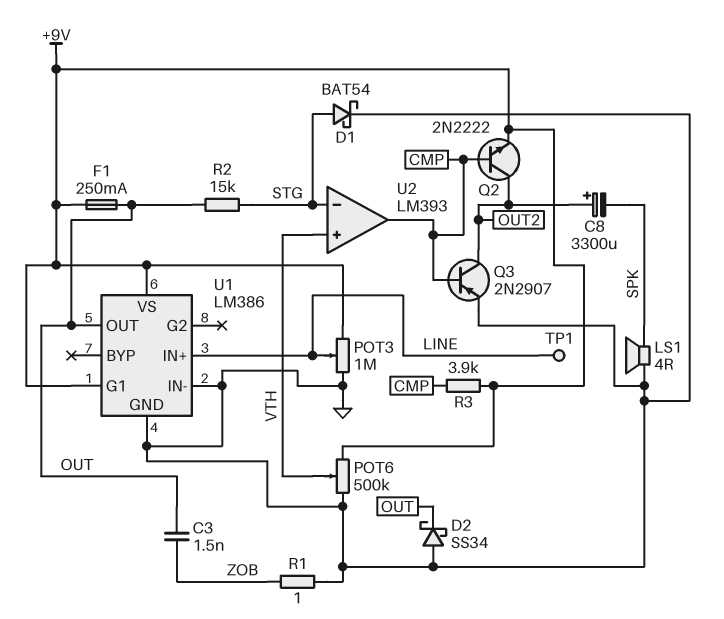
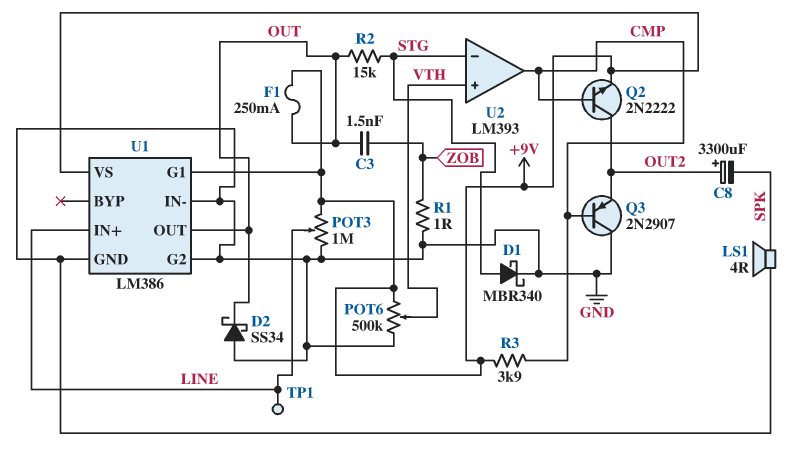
D1: schottky BAT54 (A STG, K GND) -> schottky MBR340 (A STG, K GND)
Q3: PNP 2N2907 (B CMP, C OUT2, E GND) -> PNP 2N2907 (B CMP, C GND, E OUT2)
U1 pin G2: none -> GND

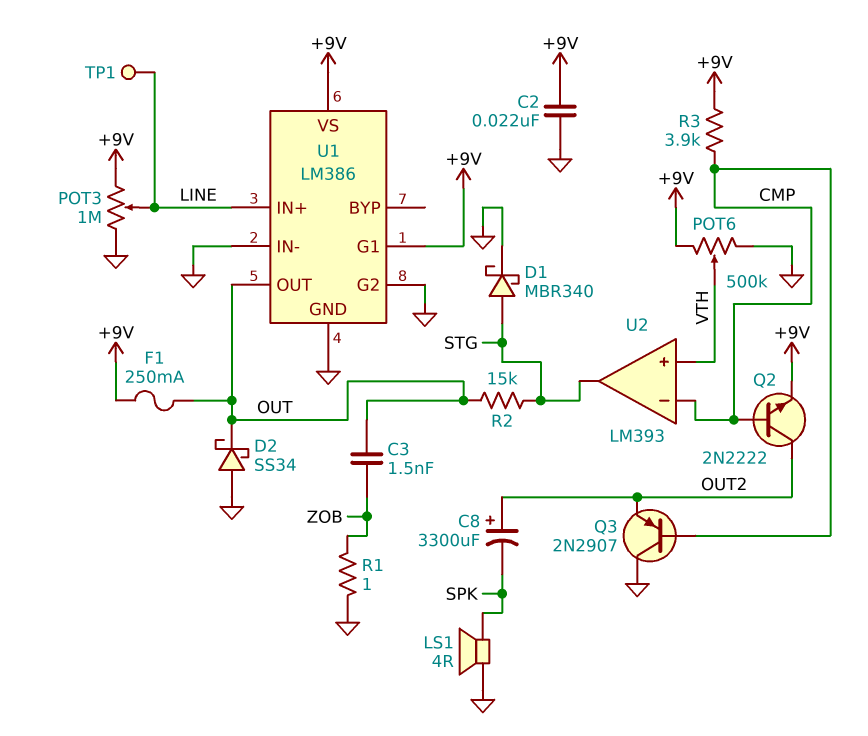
C2: none -> 22nF (+9V, GND)
U2 pin in-: STG -> CMP
U2 pin out: CMP -> STG

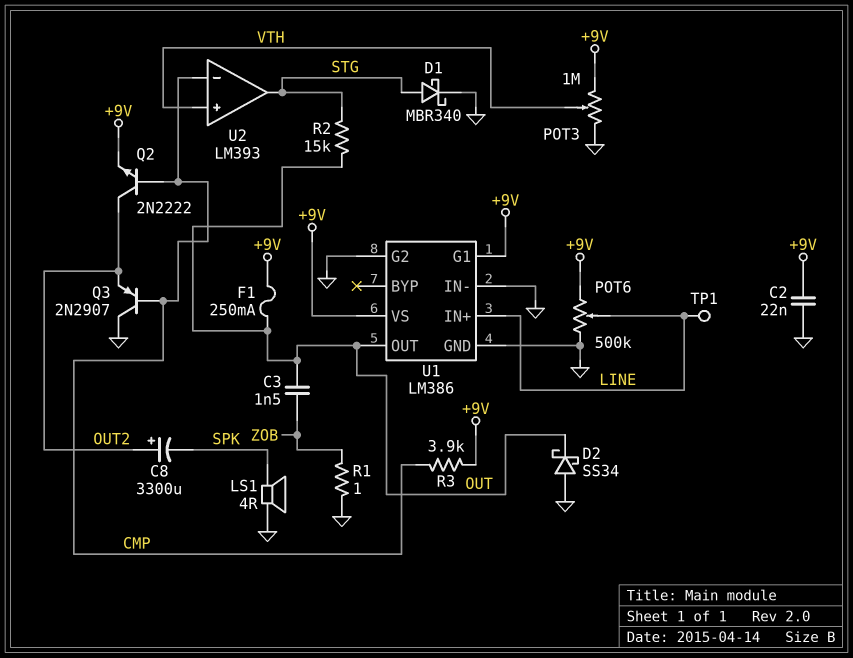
POT3: 1M (+9V, GND, wiper LINE) -> 1M (+9V, GND, wiper VTH)
POT6: 500k (+9V, GND, wiper VTH) -> 500k (+9V, GND, wiper LINE)

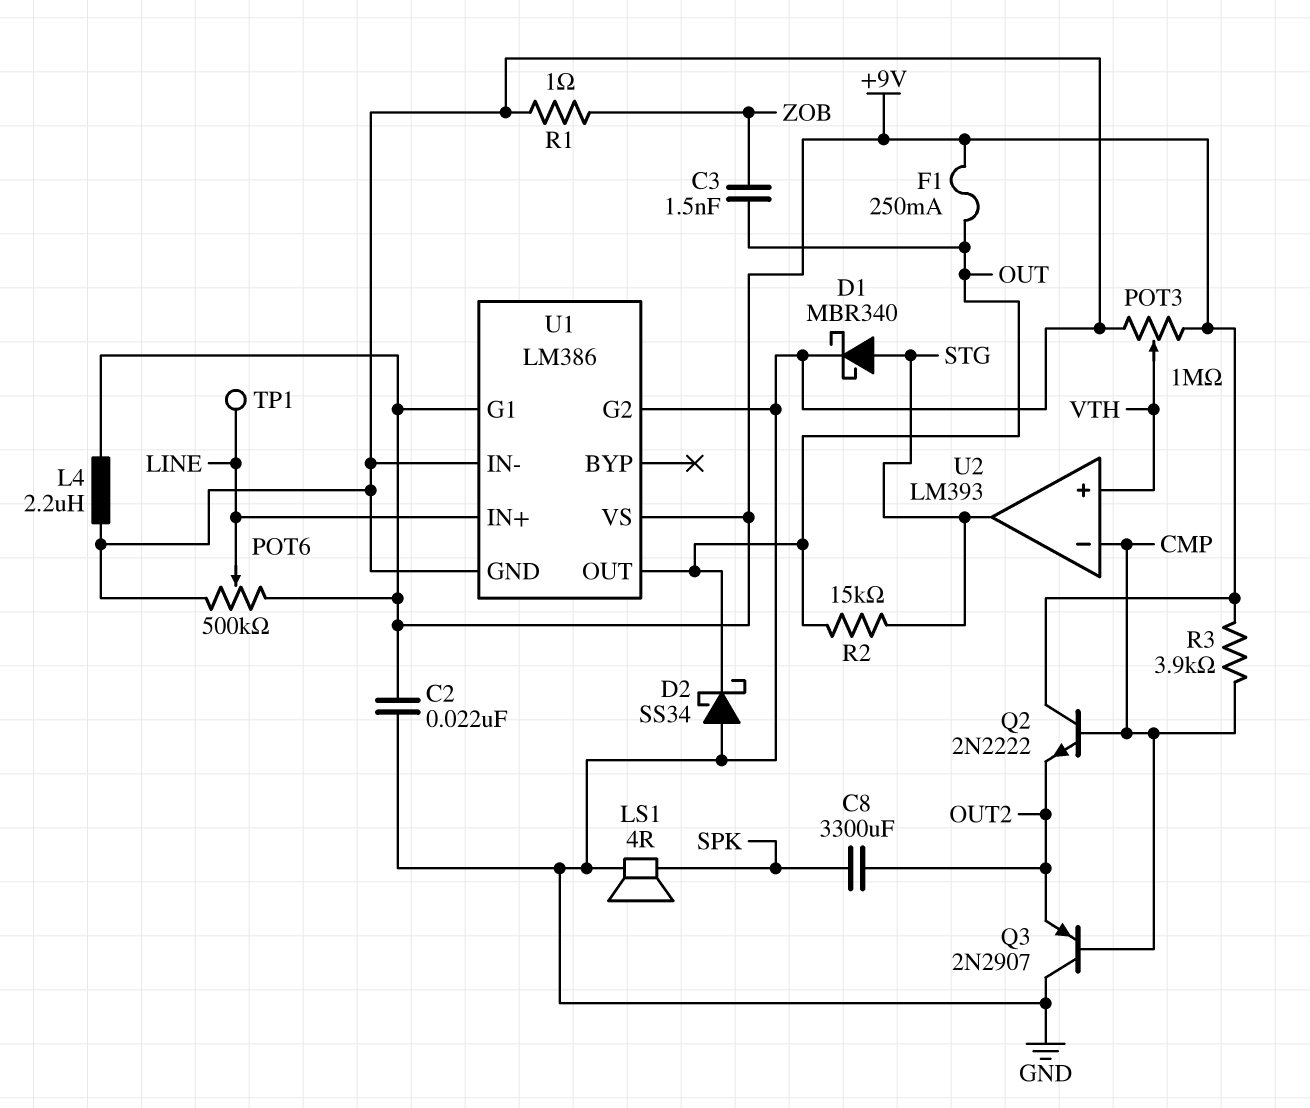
C8: 3300uF (plus OUT2, minus SPK) -> 3300uF (OUT2, SPK)
L4: none -> 2.2uH (+9V, GND)
Q2: NPN 2N2222 (B CMP, C OUT2, E +9V) -> NPN 2N2222 (B CMP, C +9V, E OUT2)

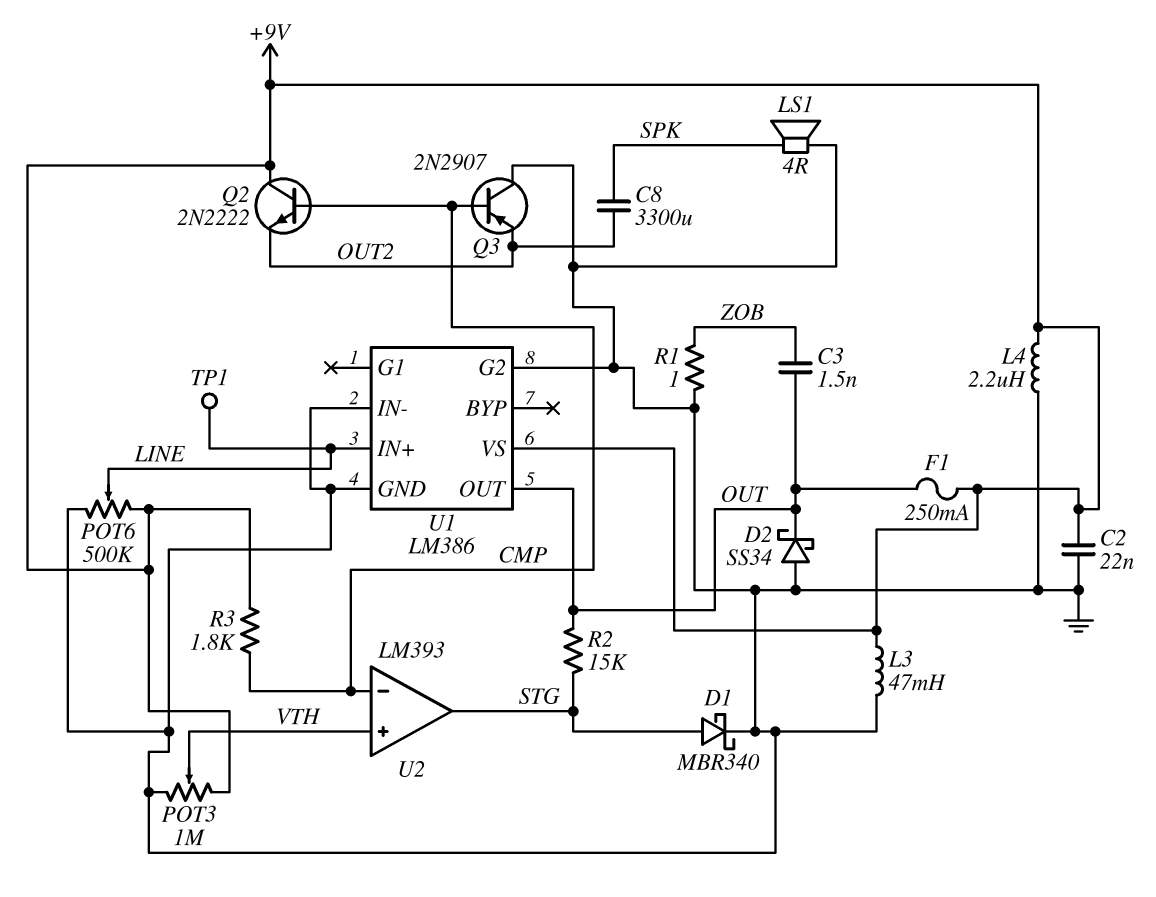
L3: none -> 47mH (+9V, GND)
R3: 3.9k (+9V, CMP) -> 1.8k (+9V, CMP)
U1 pin G1: +9V -> none

